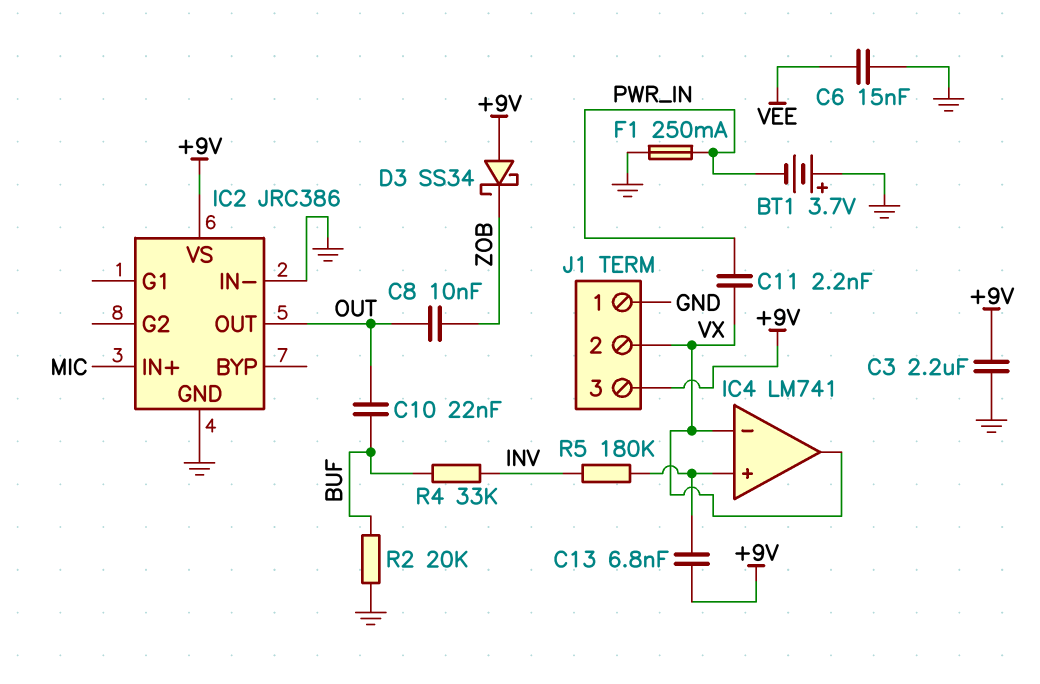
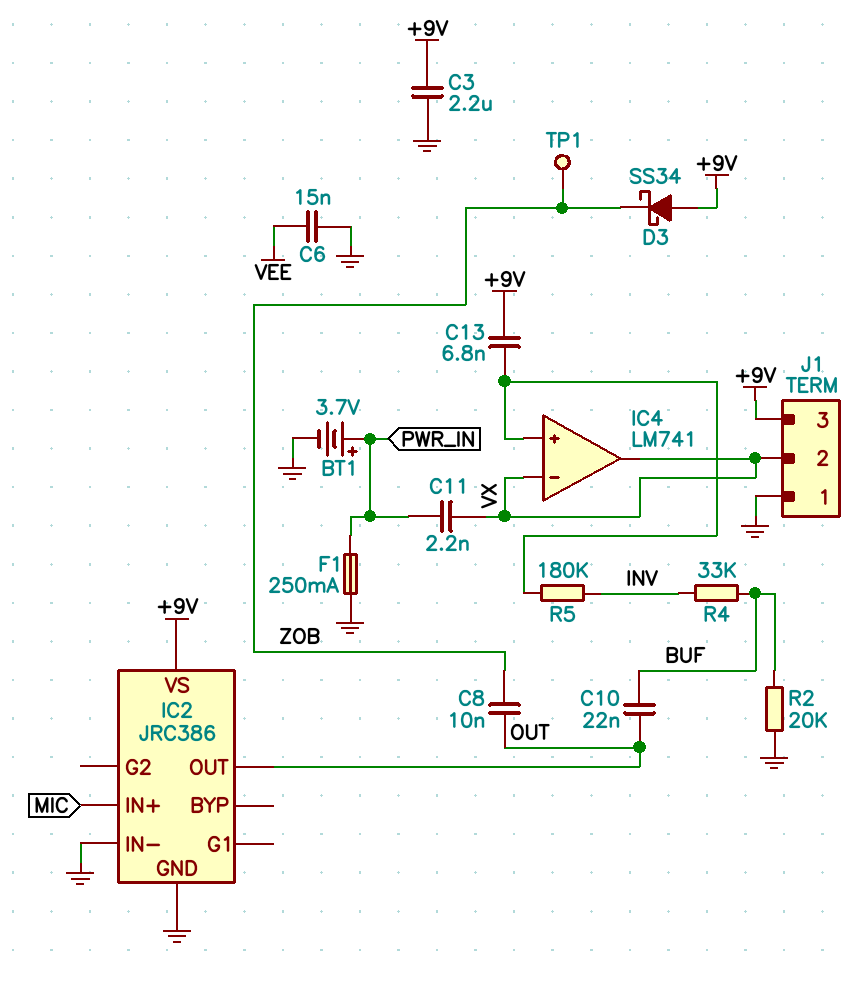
BT1: 3.7V (plus GND, minus PWR_IN) -> 3.7V (plus PWR_IN, minus GND)
TP1: none -> test point (ZOB)

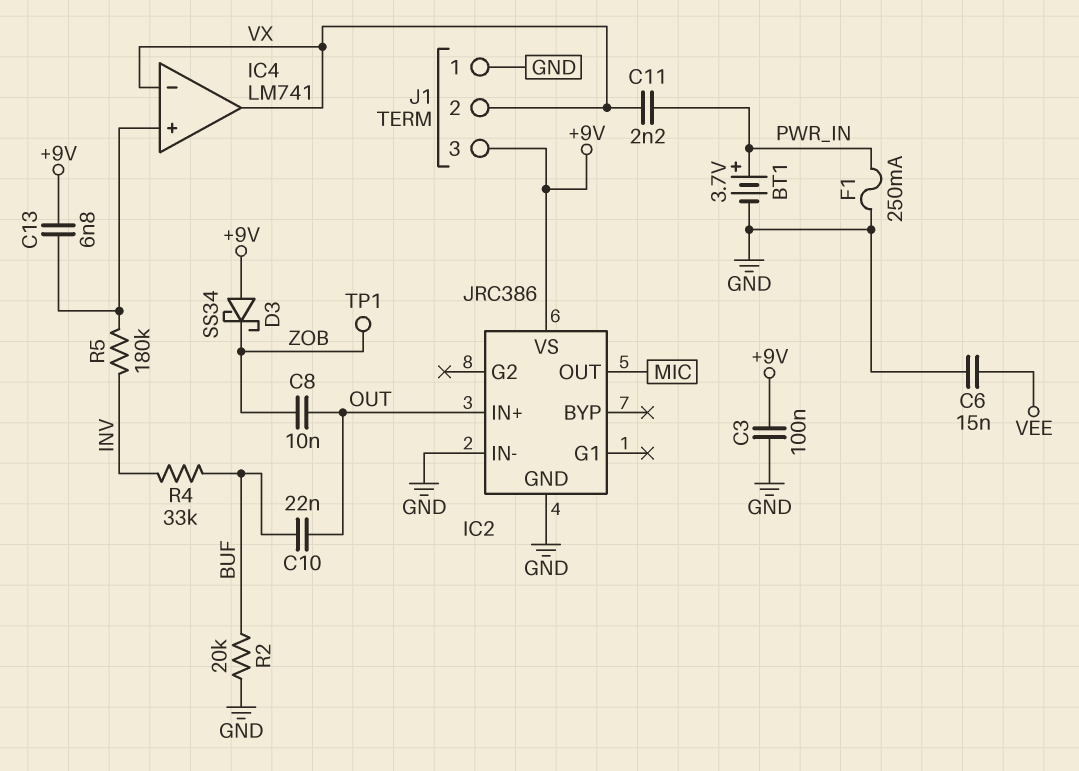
C3: 2.2uF (+9V, GND) -> 100nF (+9V, GND)
IC2 pin IN+: MIC -> OUT
IC2 pin OUT: OUT -> MIC

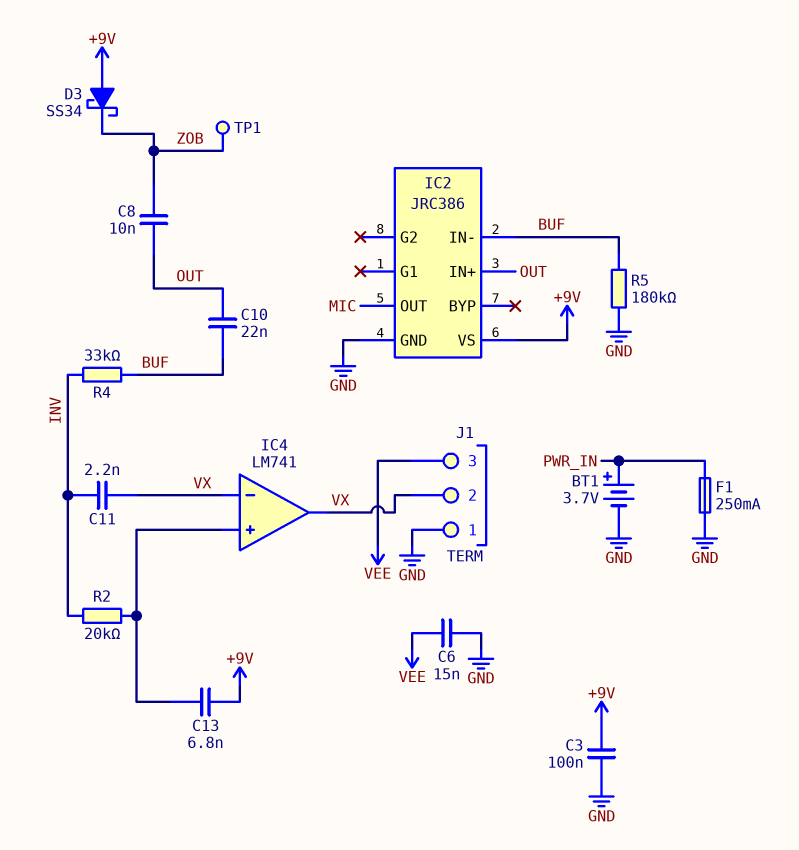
C11: 2.2nF (PWR_IN, VX) -> 2.2nF (INV, VX)
IC2 pin IN-: GND -> BUF
J1 pin 3: +9V -> VEE
R2: 20k (BUF, GND) -> 20k (IC4/in+, INV)
R5: 180k (IC4/in+, INV) -> 180k (BUF, GND)

